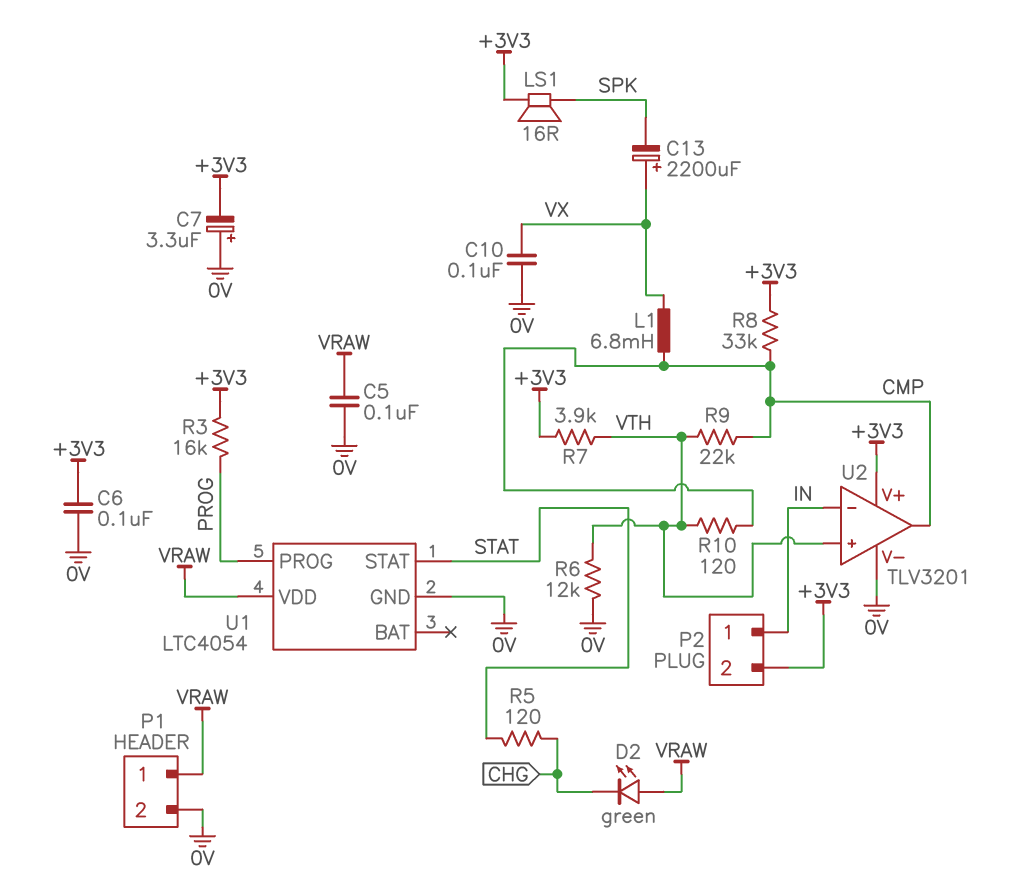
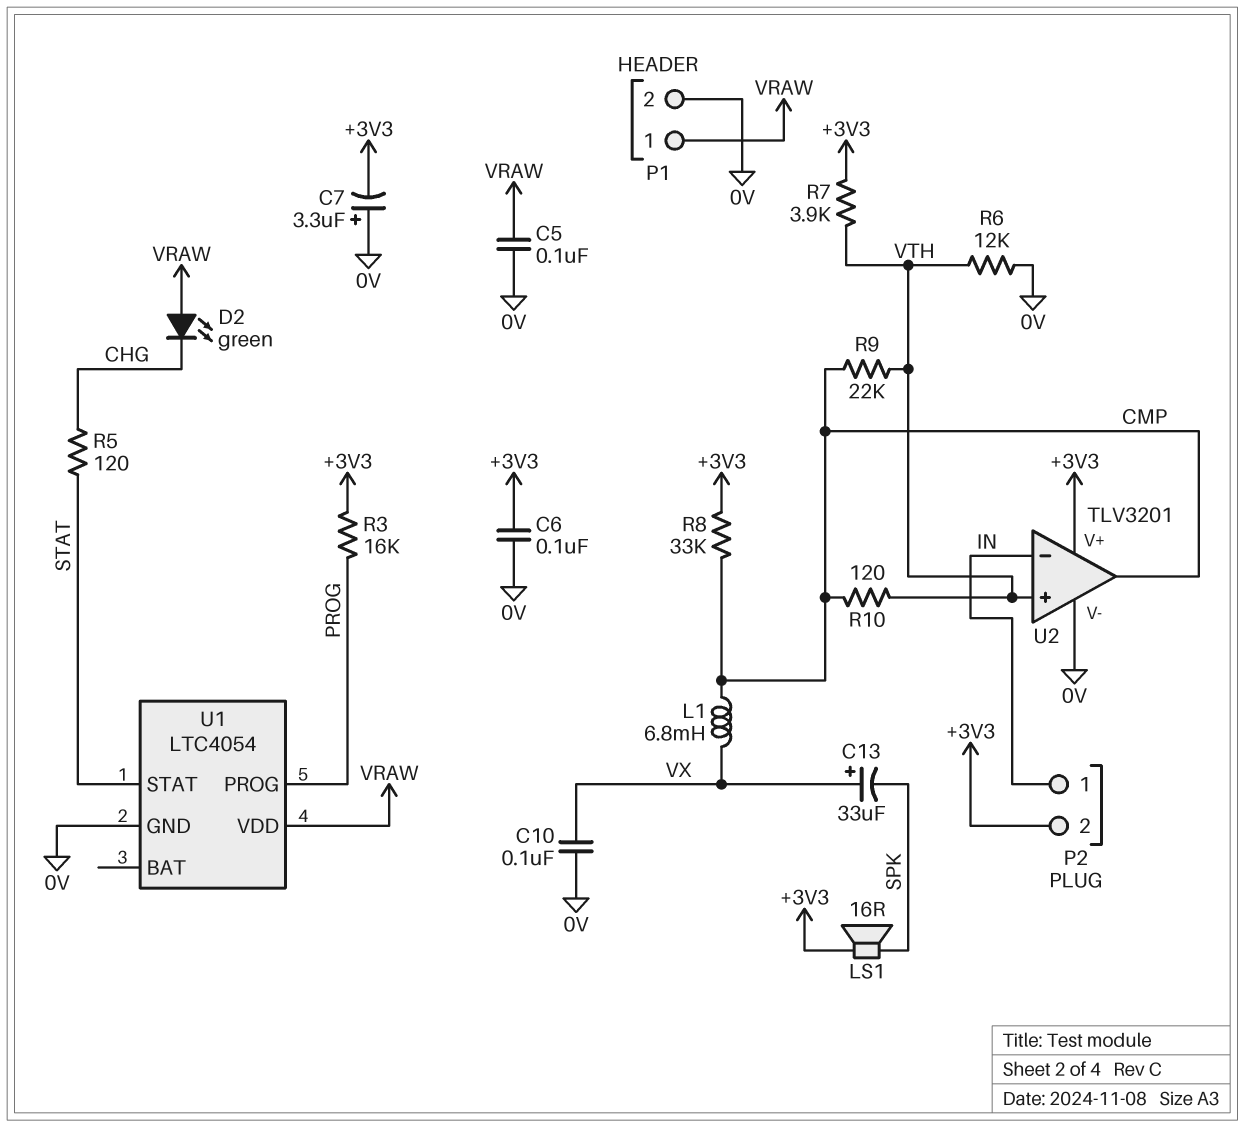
C13: 2200uF (plus VX, minus SPK) -> 33uF (plus VX, minus SPK)

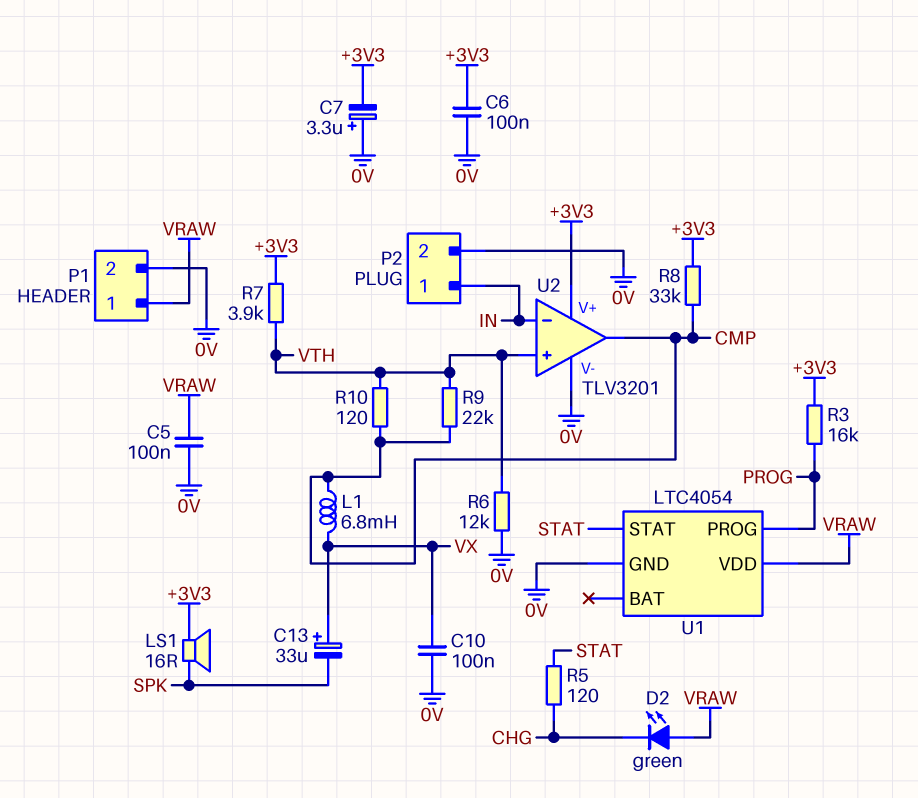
P2 pin 2: +3V3 -> 0V

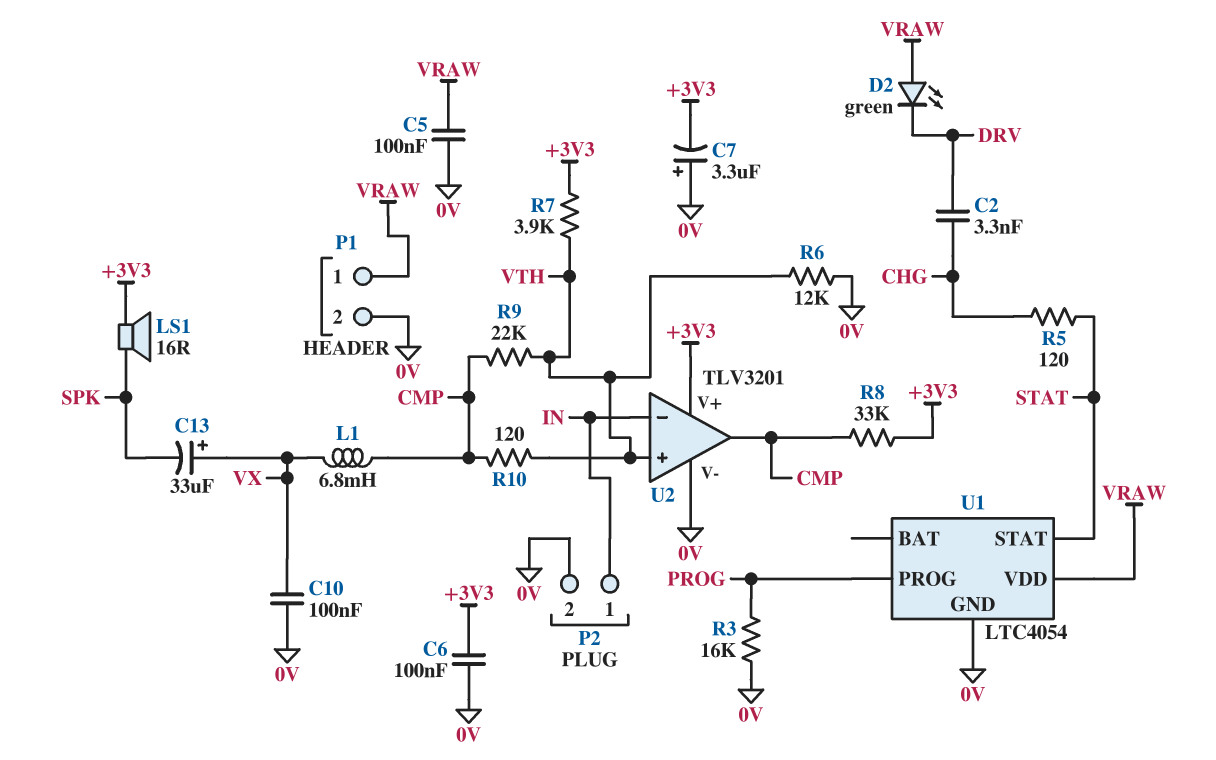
C2: none -> 3.3nF (CHG, DRV)
D2: LED green (A VRAW, K CHG) -> LED green (A VRAW, K DRV)
R3: 16k (+3V3, PROG) -> 16k (0V, PROG)

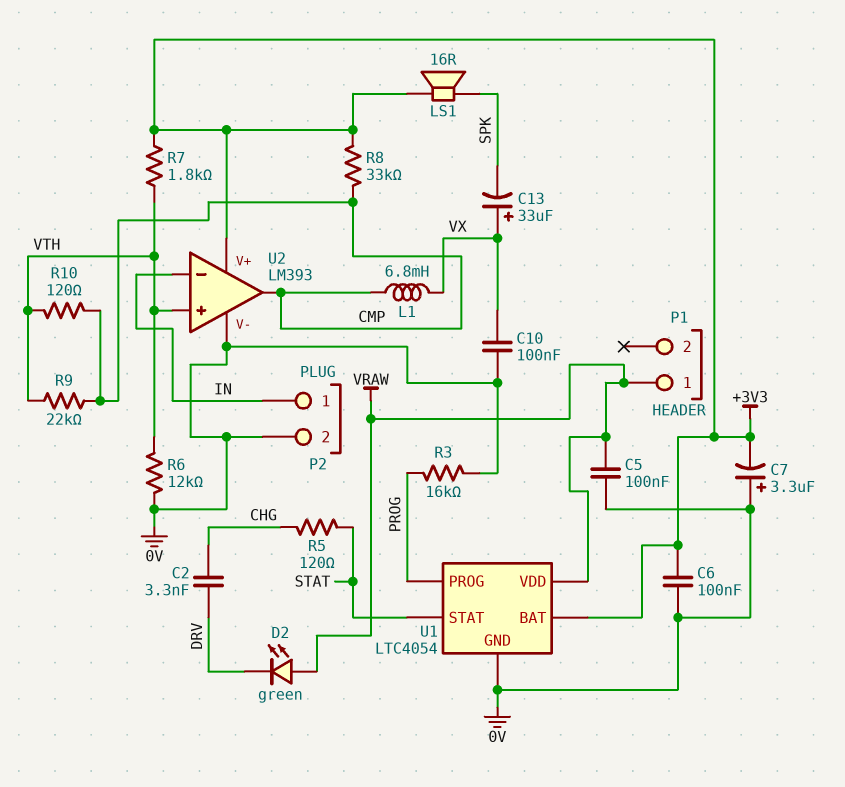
P1 pin 2: 0V -> none
R7: 3.9k (+3V3, VTH) -> 1.8k (+3V3, VTH)
U1 pin BAT: none -> +3V3
U2: TLV3201 -> LM393

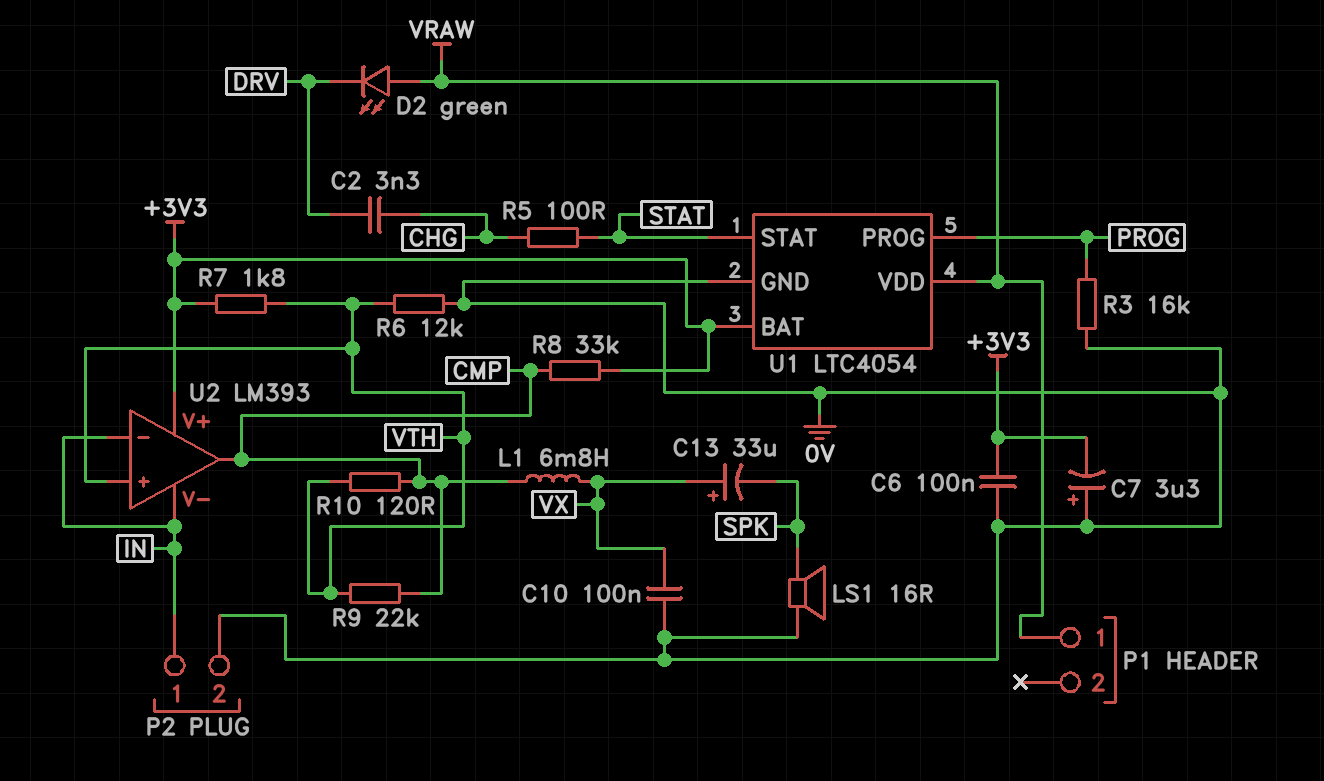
C5: 100nF (0V, VRAW) -> none
LS1: speaker 16R (+3V3, SPK) -> speaker 16R (0V, SPK)
R5: 120 (CHG, STAT) -> 100 (CHG, STAT)
U2 pin V-: 0V -> IN

